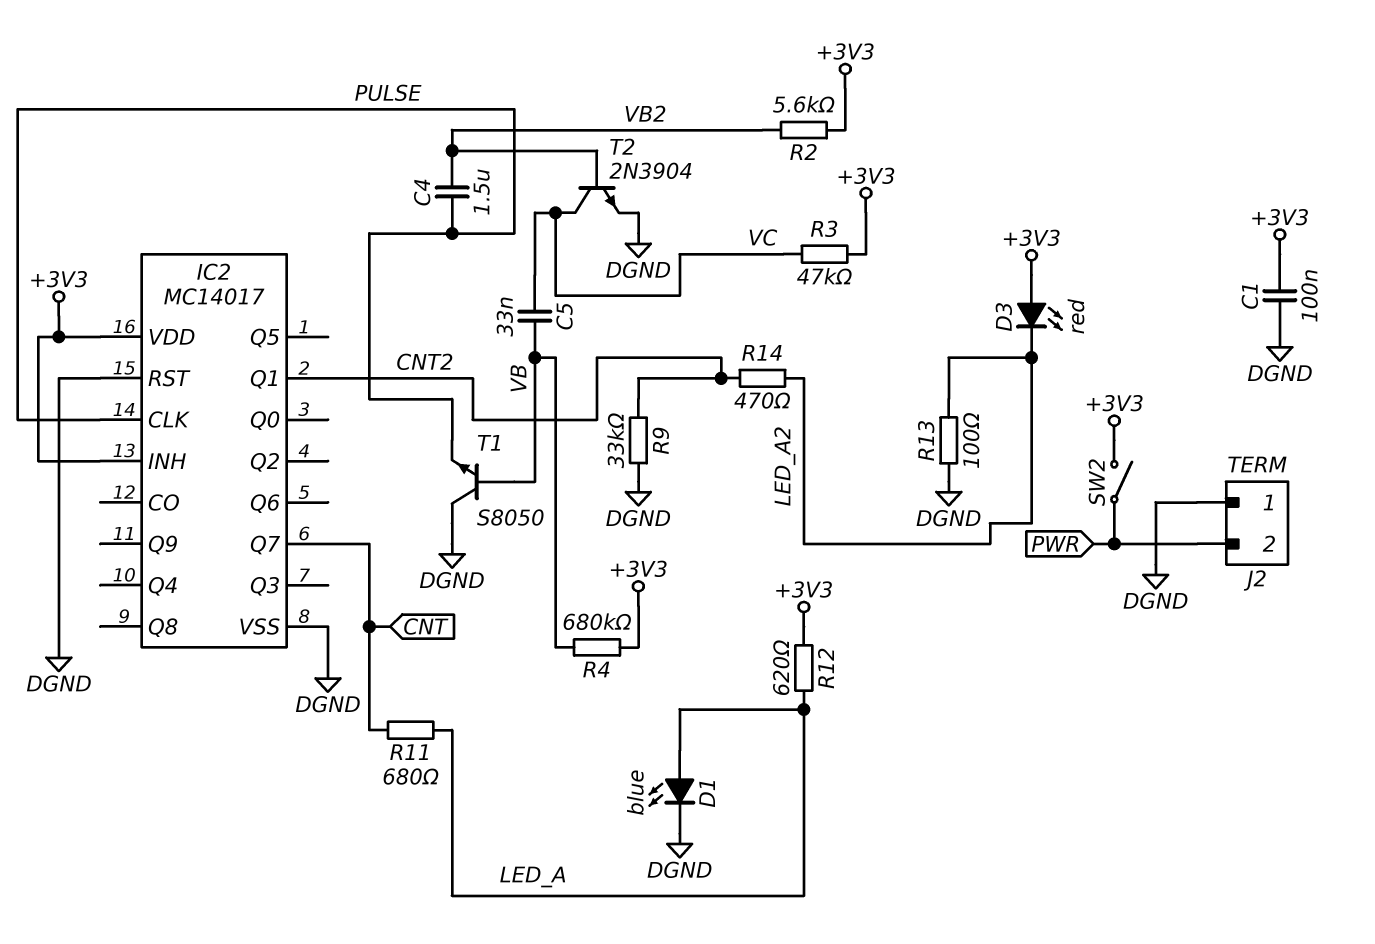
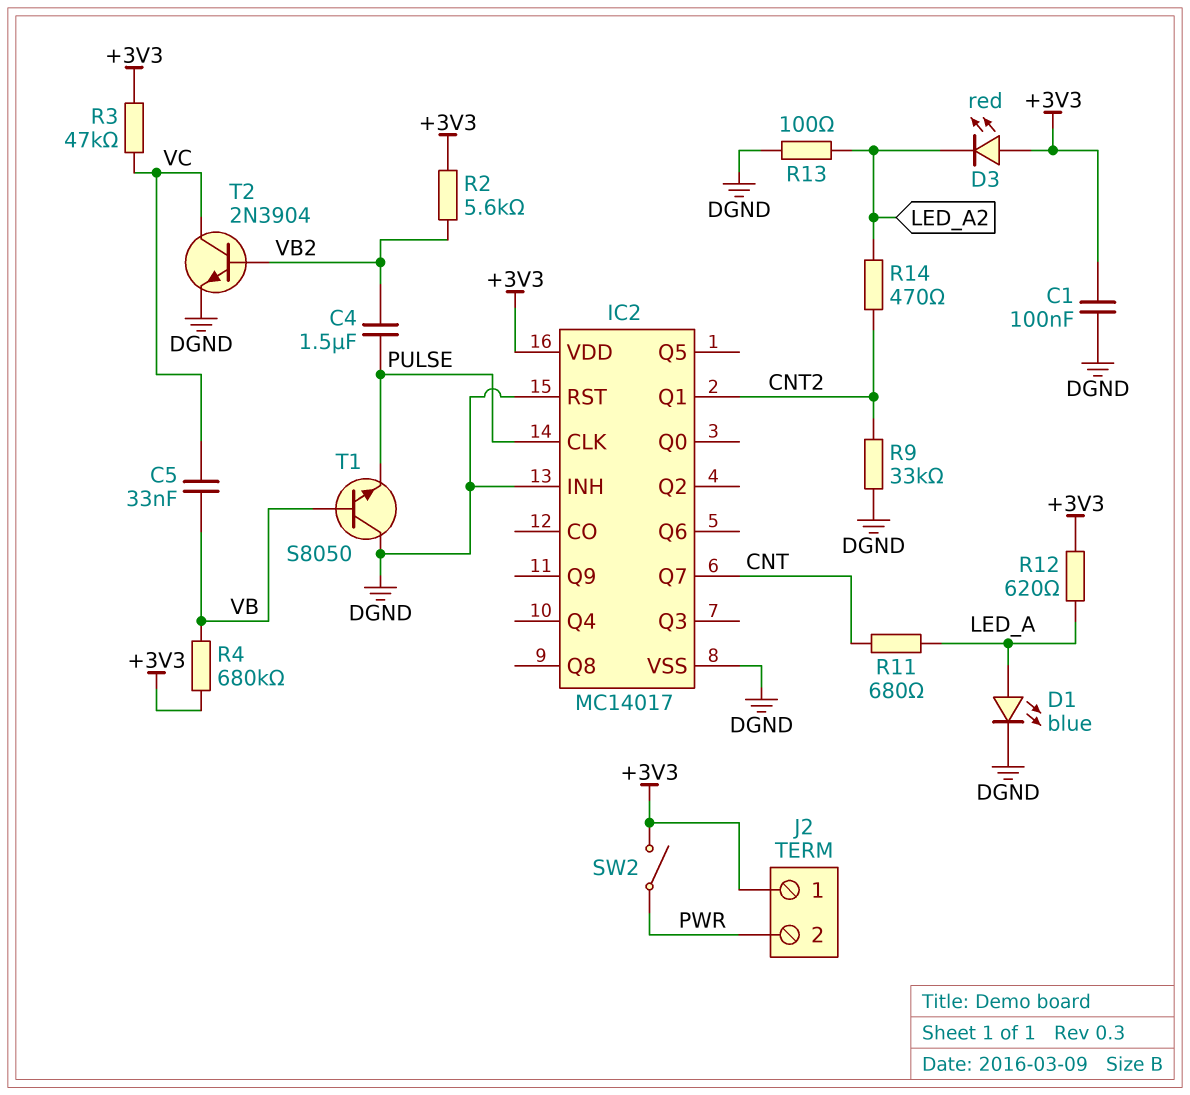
IC2 pin INH: +3V3 -> DGND
J2 pin 1: DGND -> +3V3

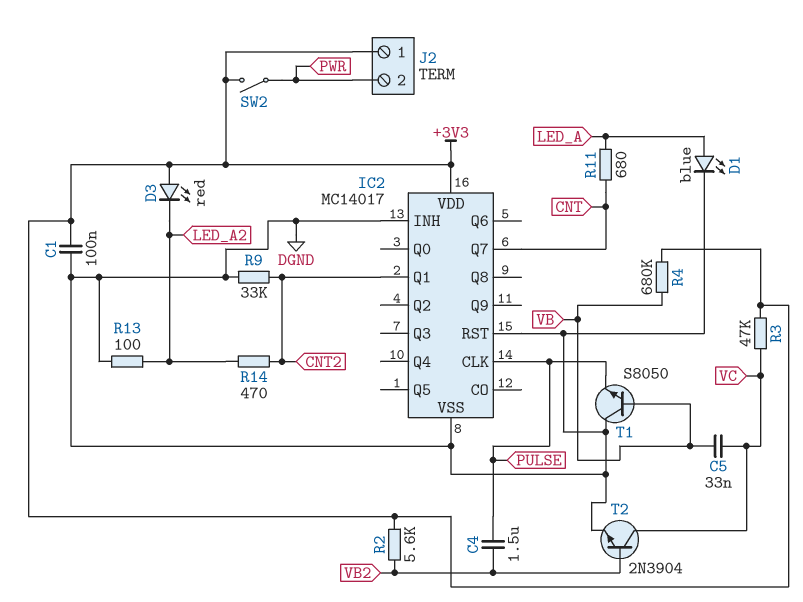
R12: 620 (+3V3, LED_A) -> none

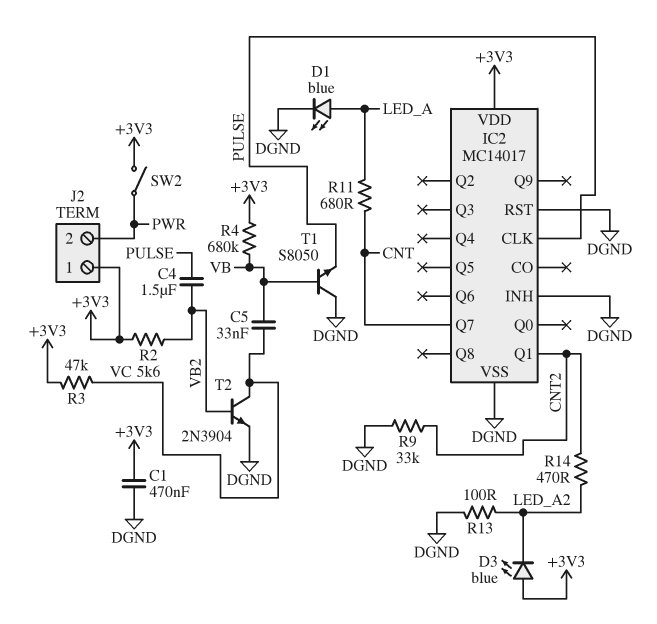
C1: 100nF (+3V3, DGND) -> 470nF (+3V3, DGND)
D3: LED red (A +3V3, K LED_A2) -> LED blue (A +3V3, K LED_A2)

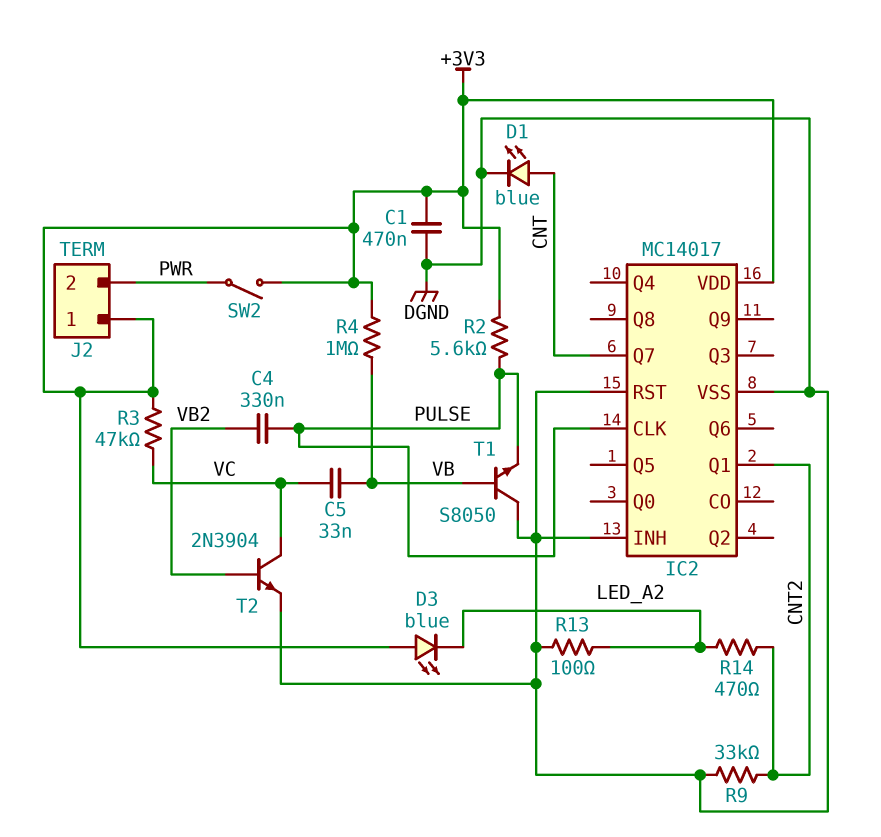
C4: 1.5uF (PULSE, VB2) -> 330nF (PULSE, VB2)
D1: LED blue (A LED_A, K DGND) -> LED blue (A CNT, K DGND)
R2: 5.6k (+3V3, VB2) -> 5.6k (+3V3, PULSE)
R4: 680k (+3V3, VB) -> 1M (+3V3, VB)
R11: 680 (CNT, LED_A) -> none

